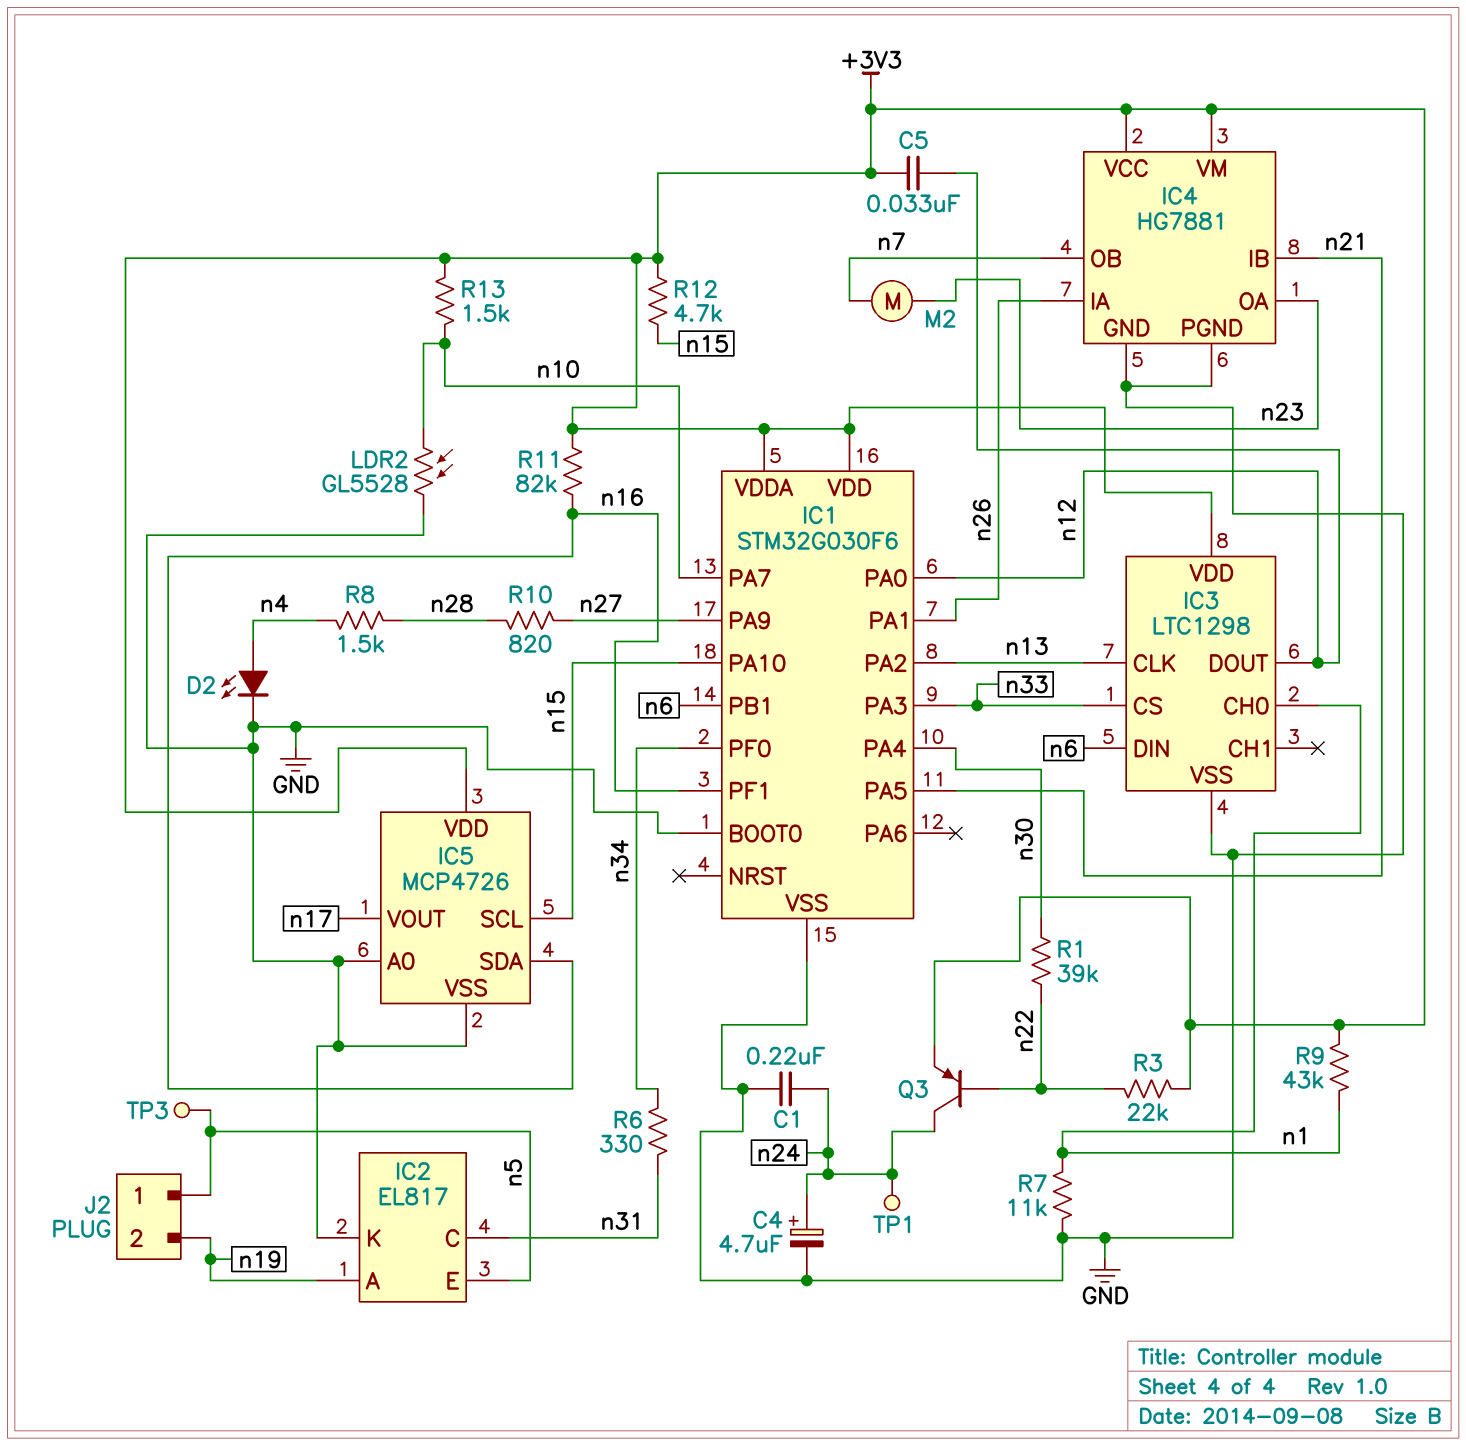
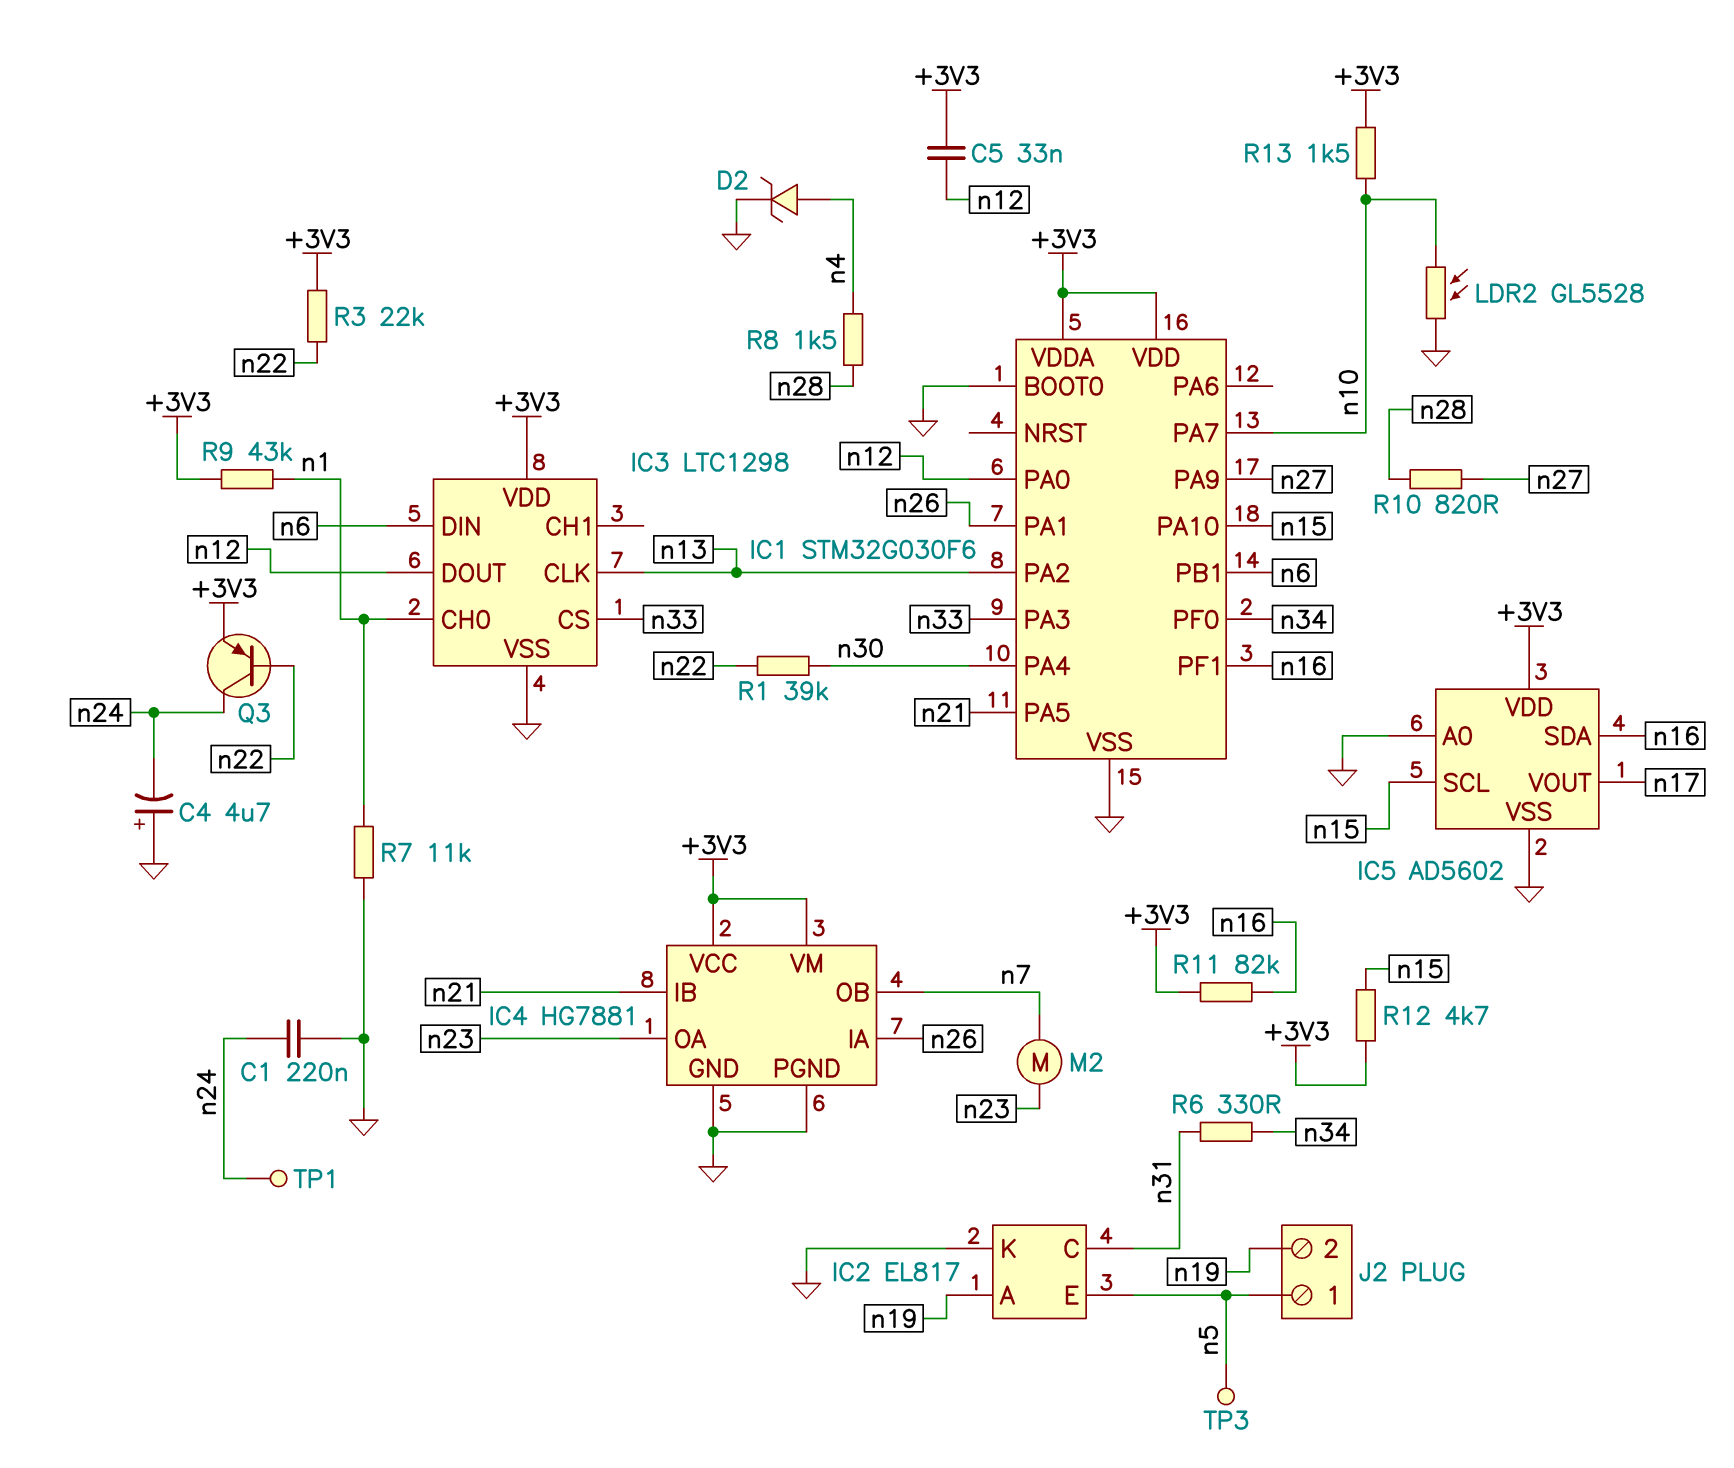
C4: 4.7uF (plus n24, minus GND) -> 4.7uF (plus GND, minus n24)
D2: LED (A n4, K GND) -> zener (A n4, K GND)
IC5: MCP4726 -> AD5602

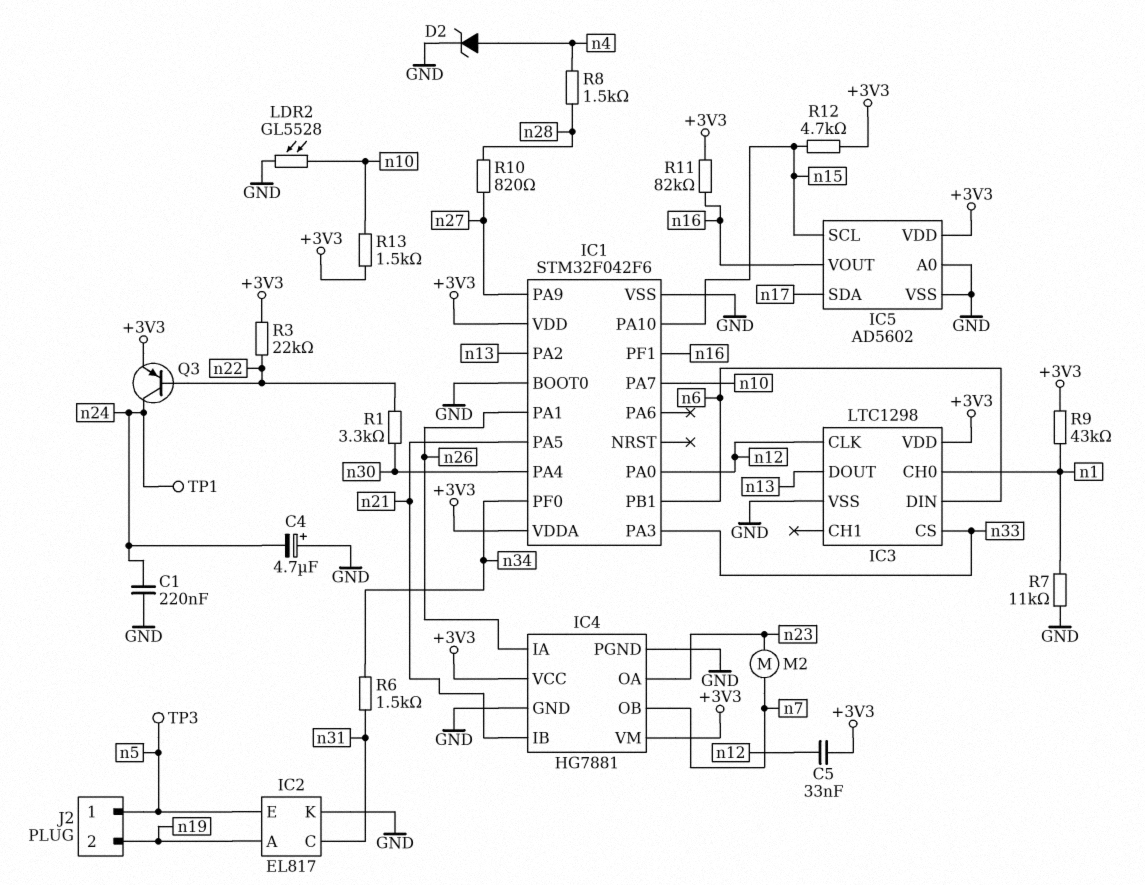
IC1: STM32G030F6 -> STM32F042F6
IC3 pin CLK: n13 -> n12
IC3 pin DOUT: n12 -> n13
IC5 pin SDA: n16 -> n17
IC5 pin VOUT: n17 -> n16
R1: 39k (n22, n30) -> 3.3k (n22, n30)
R6: 330 (n31, n34) -> 1.5k (n31, n34)

